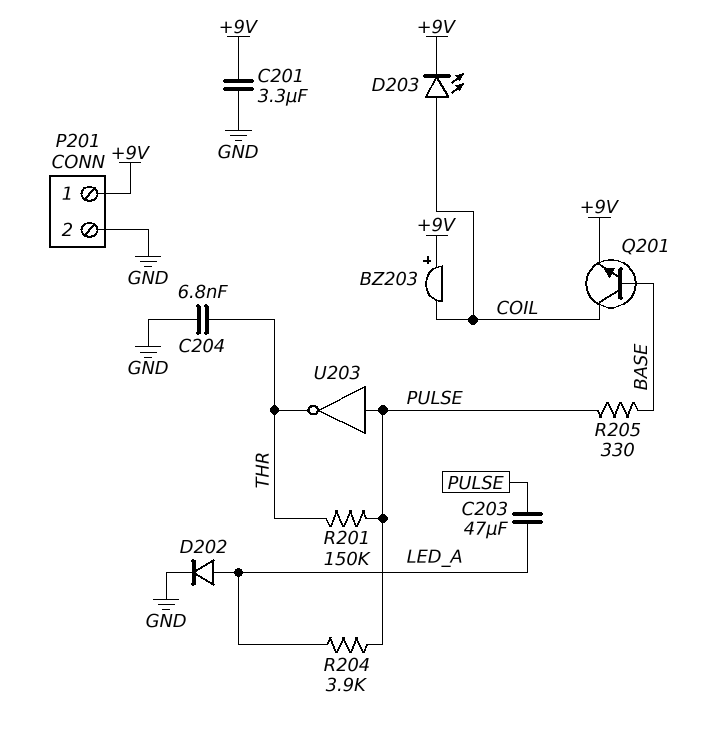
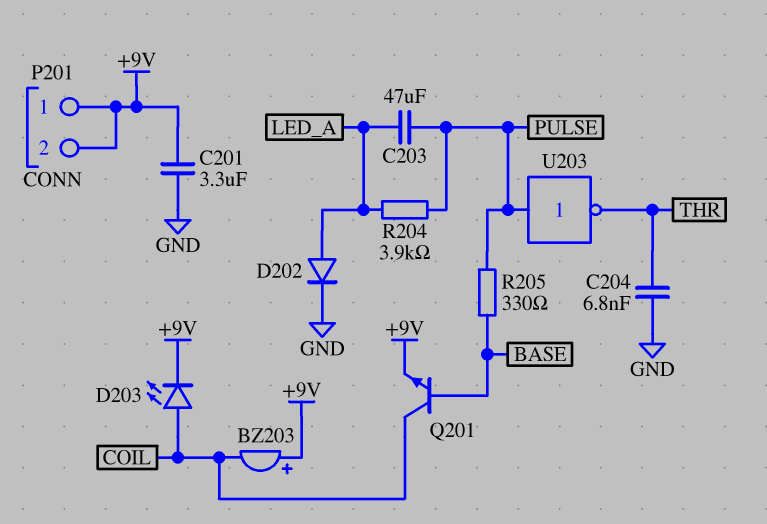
P201 pin 2: GND -> +9V
R201: 150k (PULSE, THR) -> none

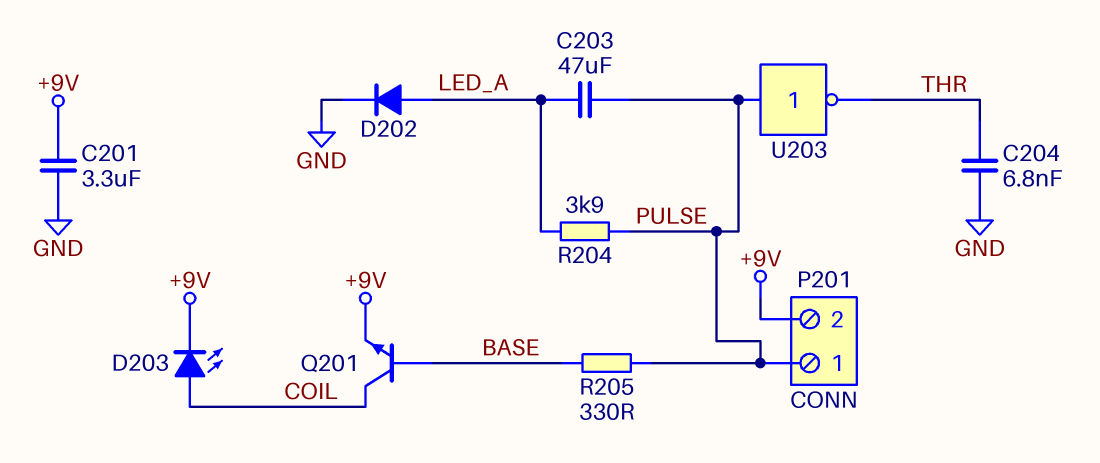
BZ203: buzzer (plus +9V, minus COIL) -> none
P201 pin 1: +9V -> PULSE

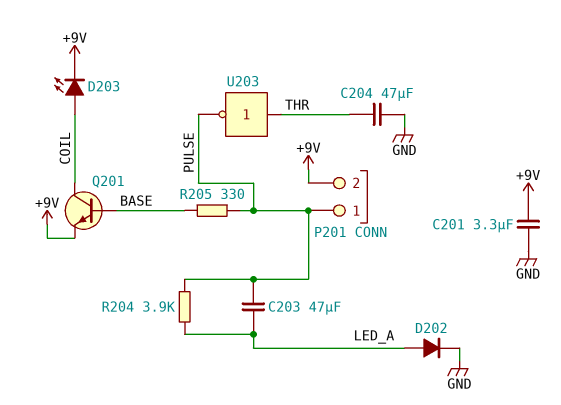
C204: 6.8nF (GND, THR) -> 47uF (GND, THR)
U203: NOT (in PULSE, out THR) -> NOT (in THR, out PULSE)

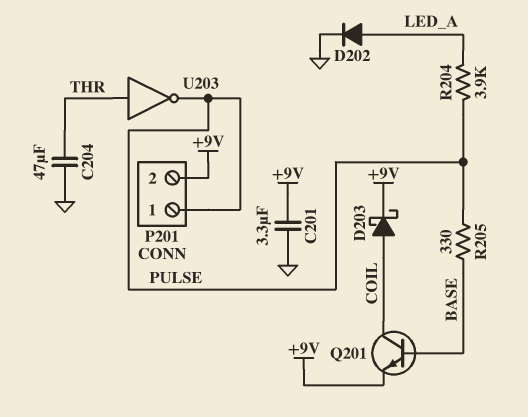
C203: 47uF (LED_A, PULSE) -> none
D203: LED (A COIL, K +9V) -> schottky (A COIL, K +9V)

